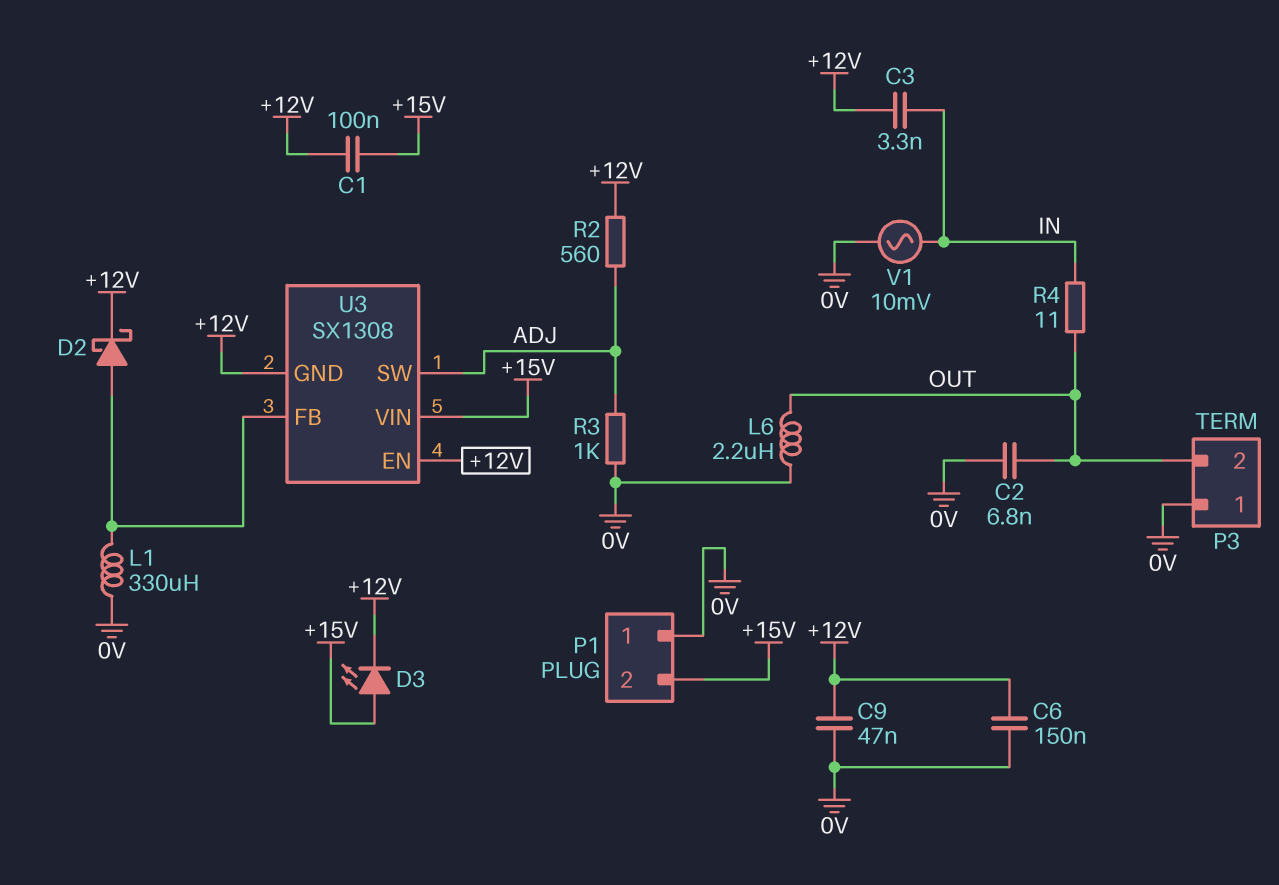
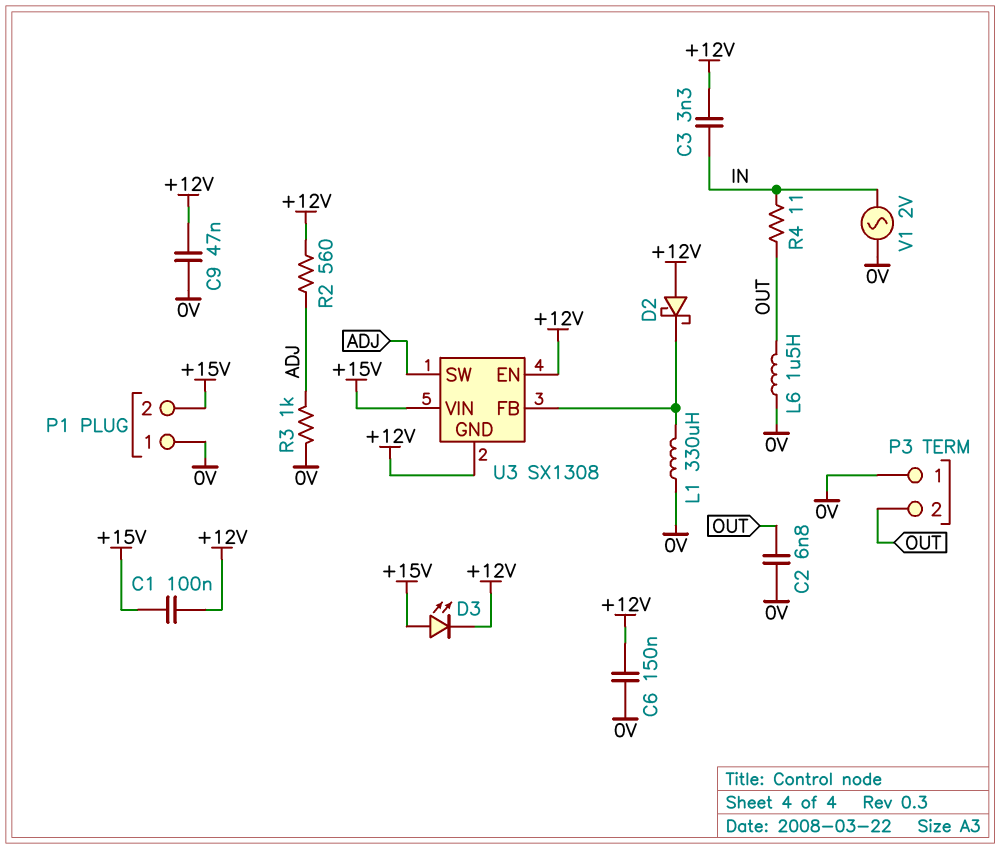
D2: schottky (A U3/FB, K +12V) -> schottky (A +12V, K U3/FB)
L6: 2.2uH (0V, OUT) -> 1.5uH (0V, OUT)
V1: AC 10mV (0V, IN) -> AC 2V (0V, IN)

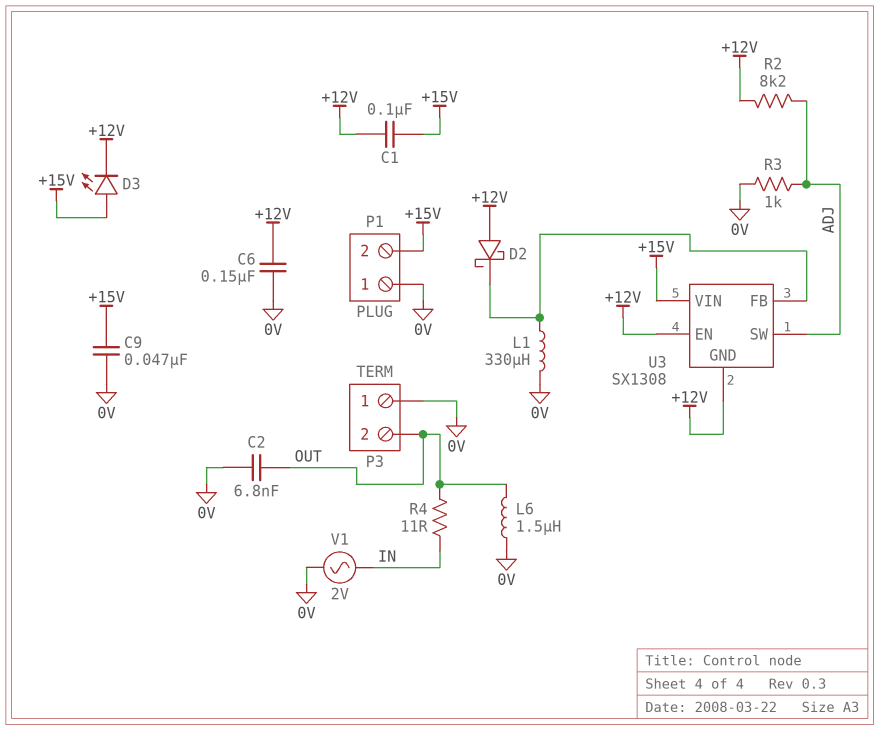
C3: 3.3nF (+12V, IN) -> none
C9: 47nF (+12V, 0V) -> 47nF (+15V, 0V)
R2: 560 (+12V, ADJ) -> 8.2k (+12V, ADJ)

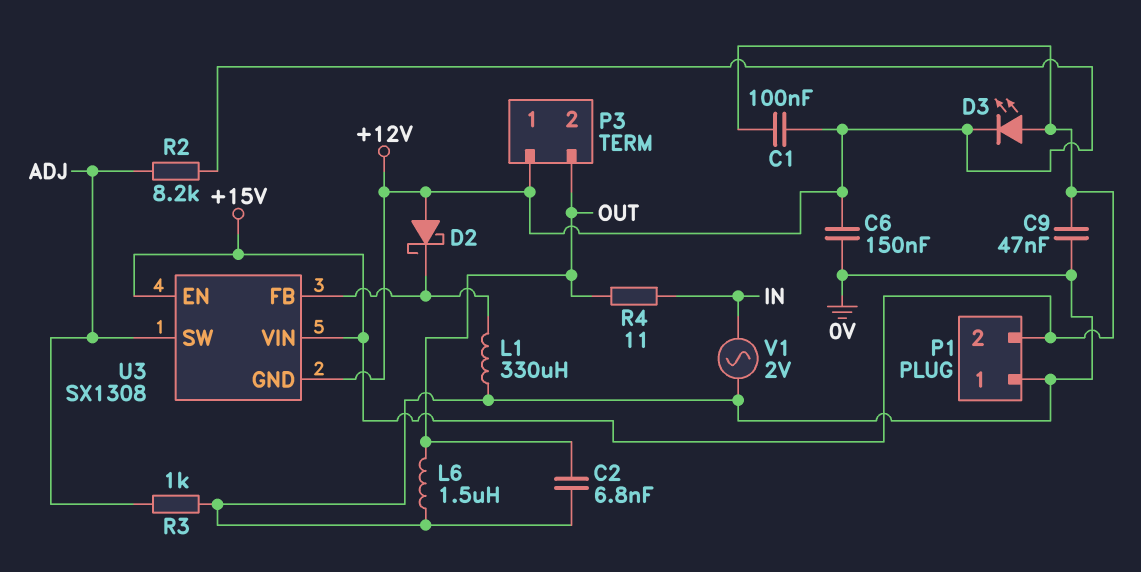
P3 pin 1: 0V -> +12V
U3 pin EN: +12V -> +15V

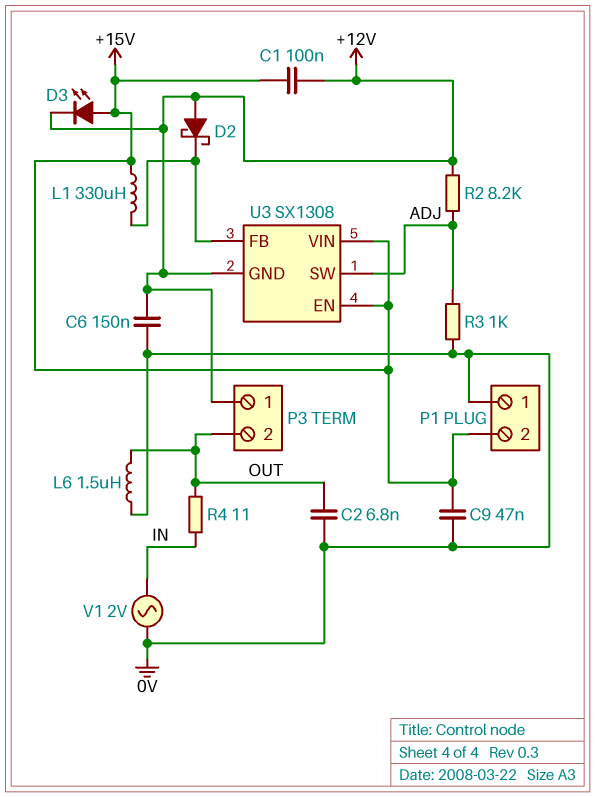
L1: 330uH (0V, U3/FB) -> 330uH (+15V, U3/FB)

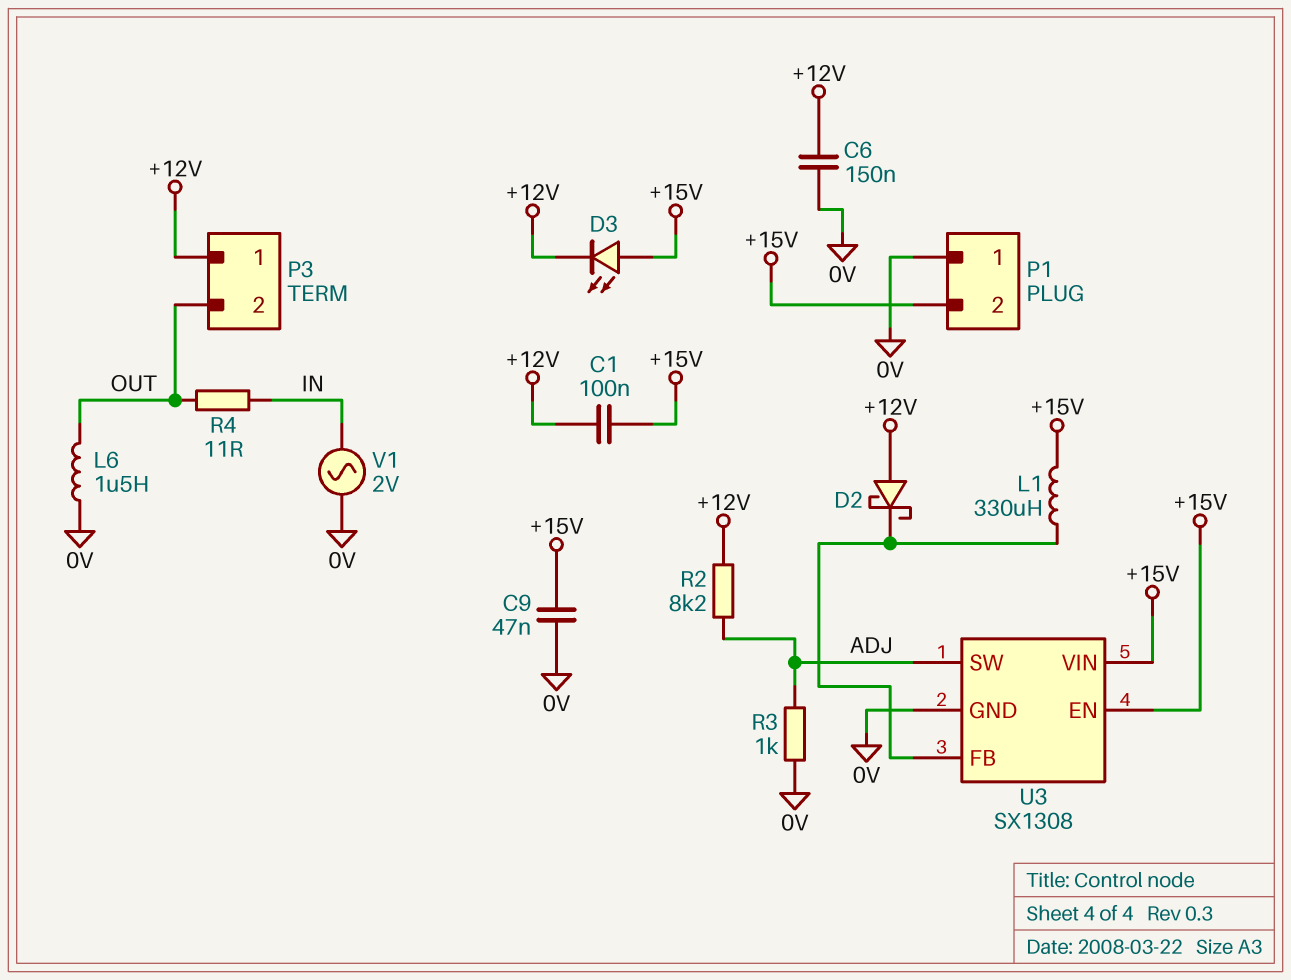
C2: 6.8nF (0V, OUT) -> none
U3 pin GND: +12V -> 0V

